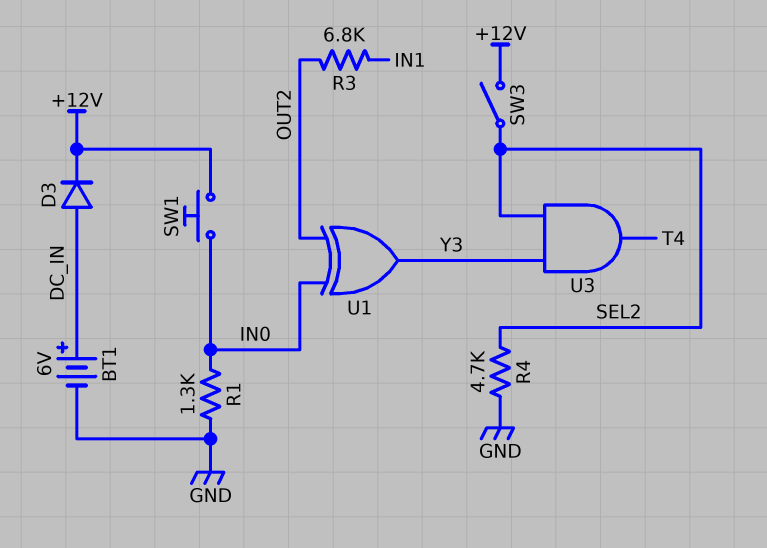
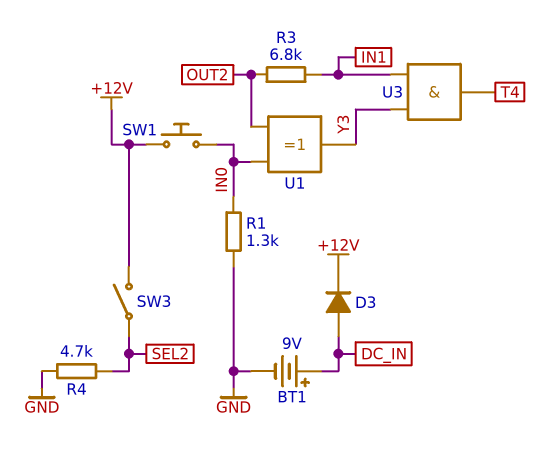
BT1: 6V (plus DC_IN, minus GND) -> 9V (plus DC_IN, minus GND)
U3: AND (in SEL2, in Y3, out T4) -> AND (in IN1, in Y3, out T4)

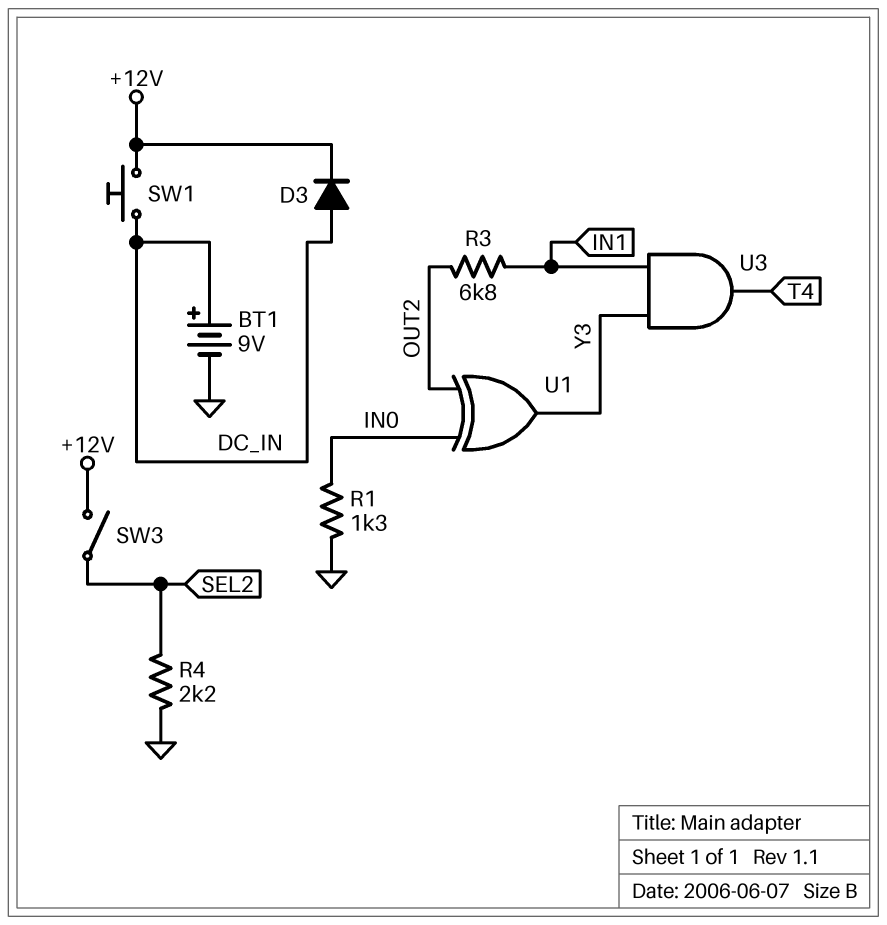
R4: 4.7k (GND, SEL2) -> 2.2k (GND, SEL2)
SW1: button (+12V, IN0) -> button (+12V, DC_IN)

